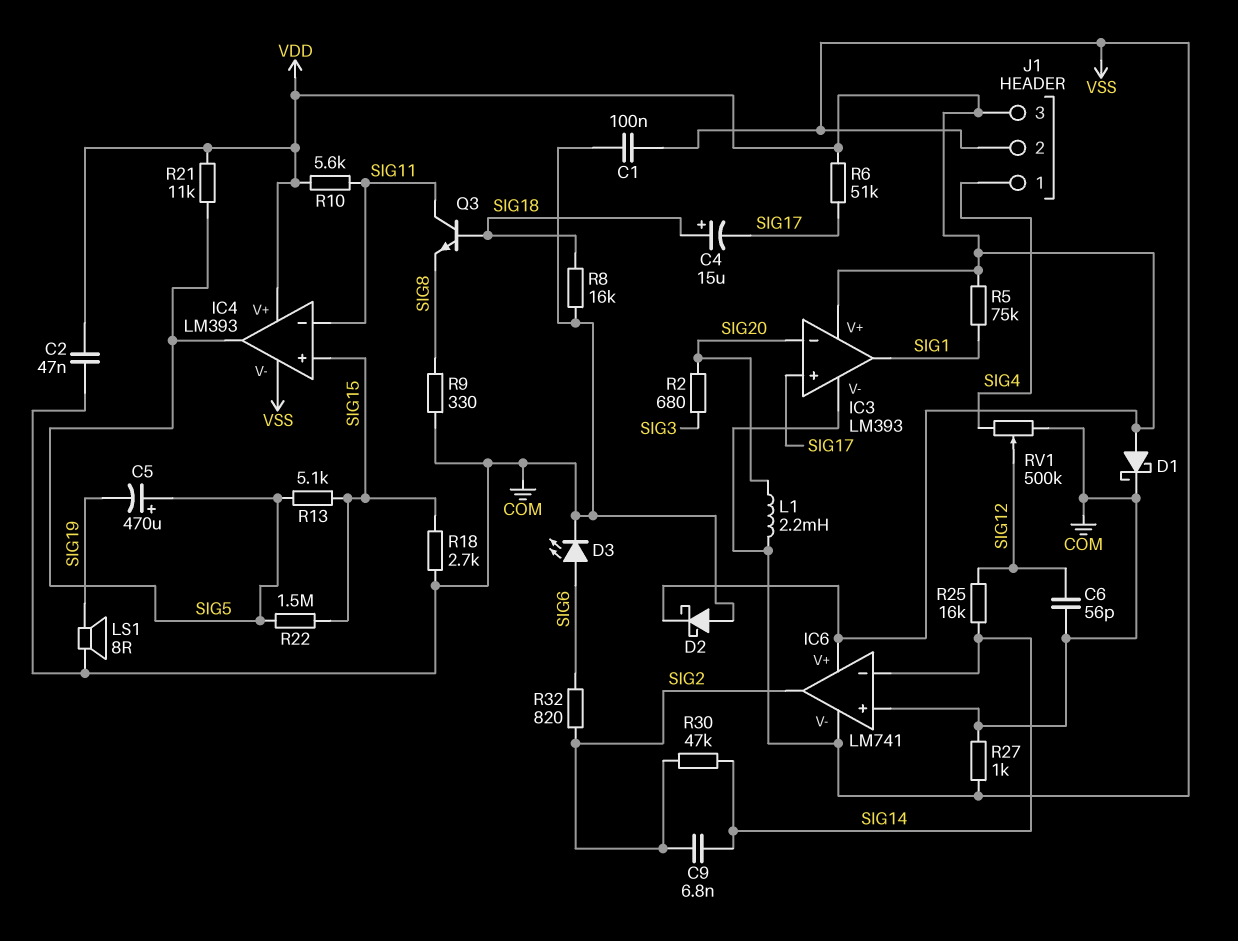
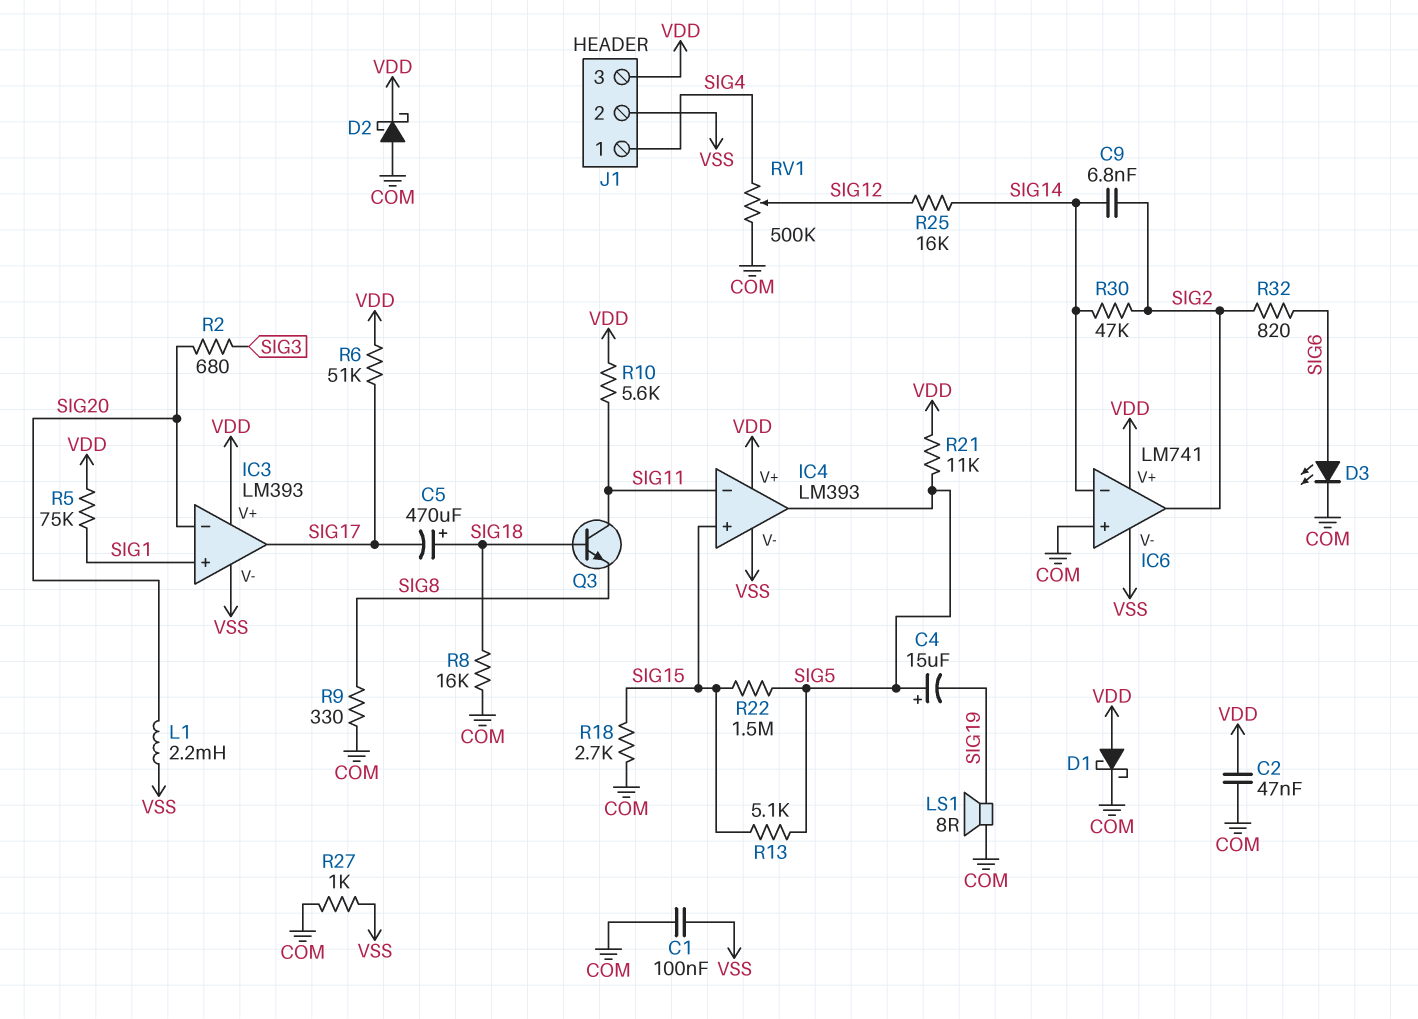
C4: 15uF (plus SIG18, minus SIG17) -> 15uF (plus SIG5, minus SIG19)
C5: 470uF (plus SIG5, minus SIG19) -> 470uF (plus SIG18, minus SIG17)
C6: 56pF (COM, SIG12) -> none
IC3 pin in+: SIG17 -> SIG1
IC3 pin out: SIG1 -> SIG17

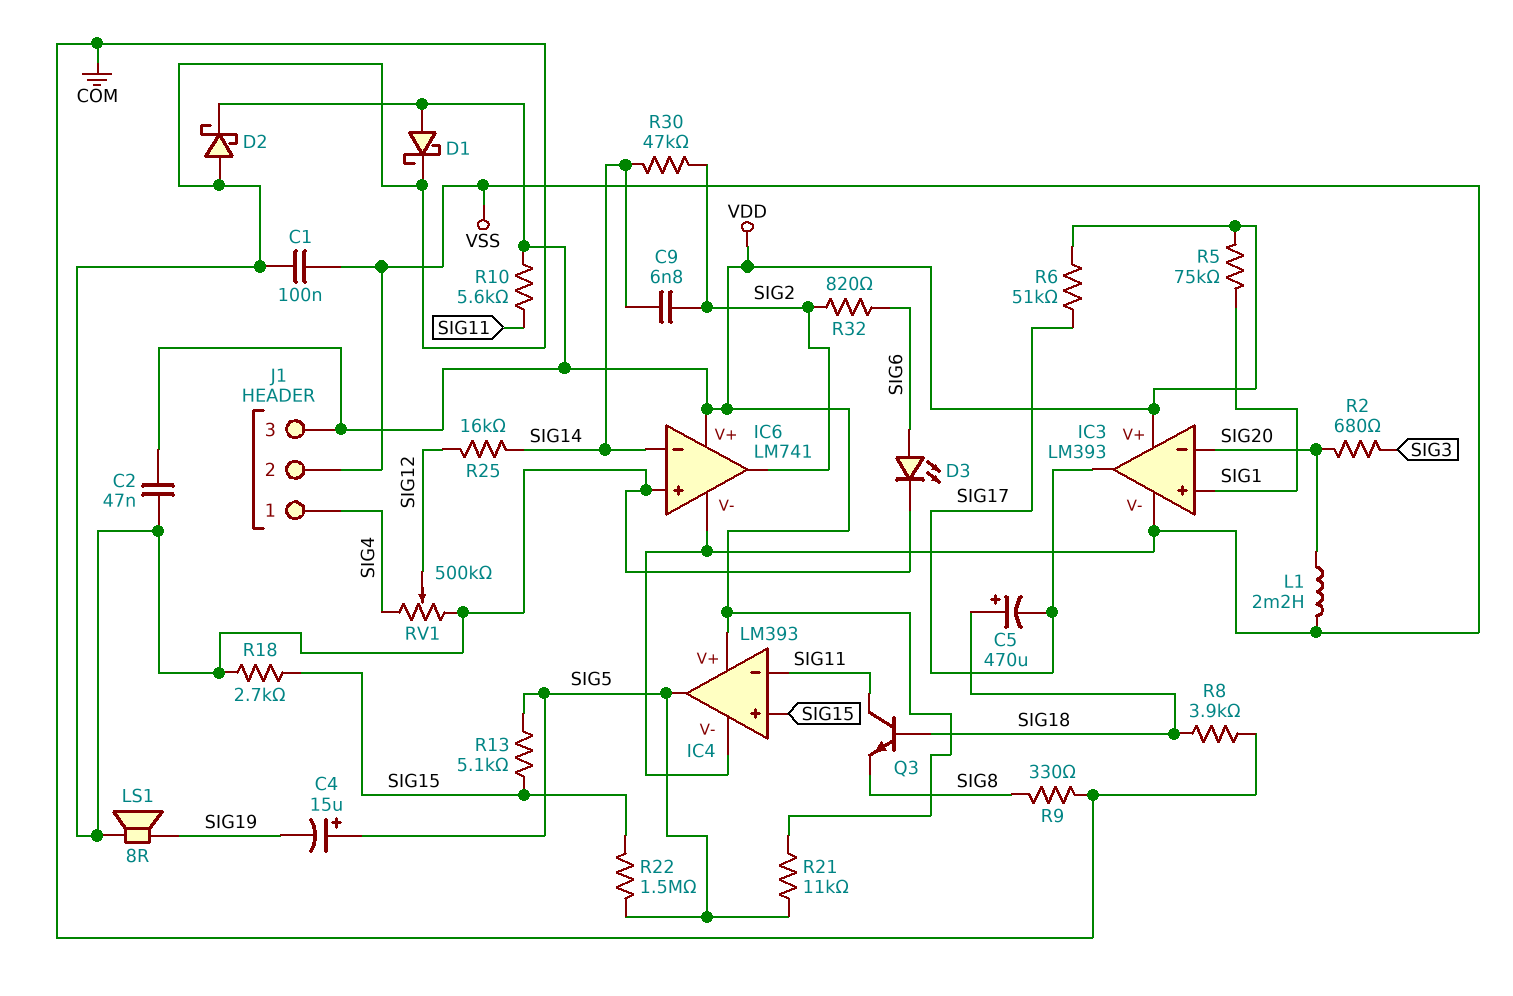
R8: 16k (COM, SIG18) -> 3.9k (COM, SIG18)
R27: 1k (COM, VSS) -> none

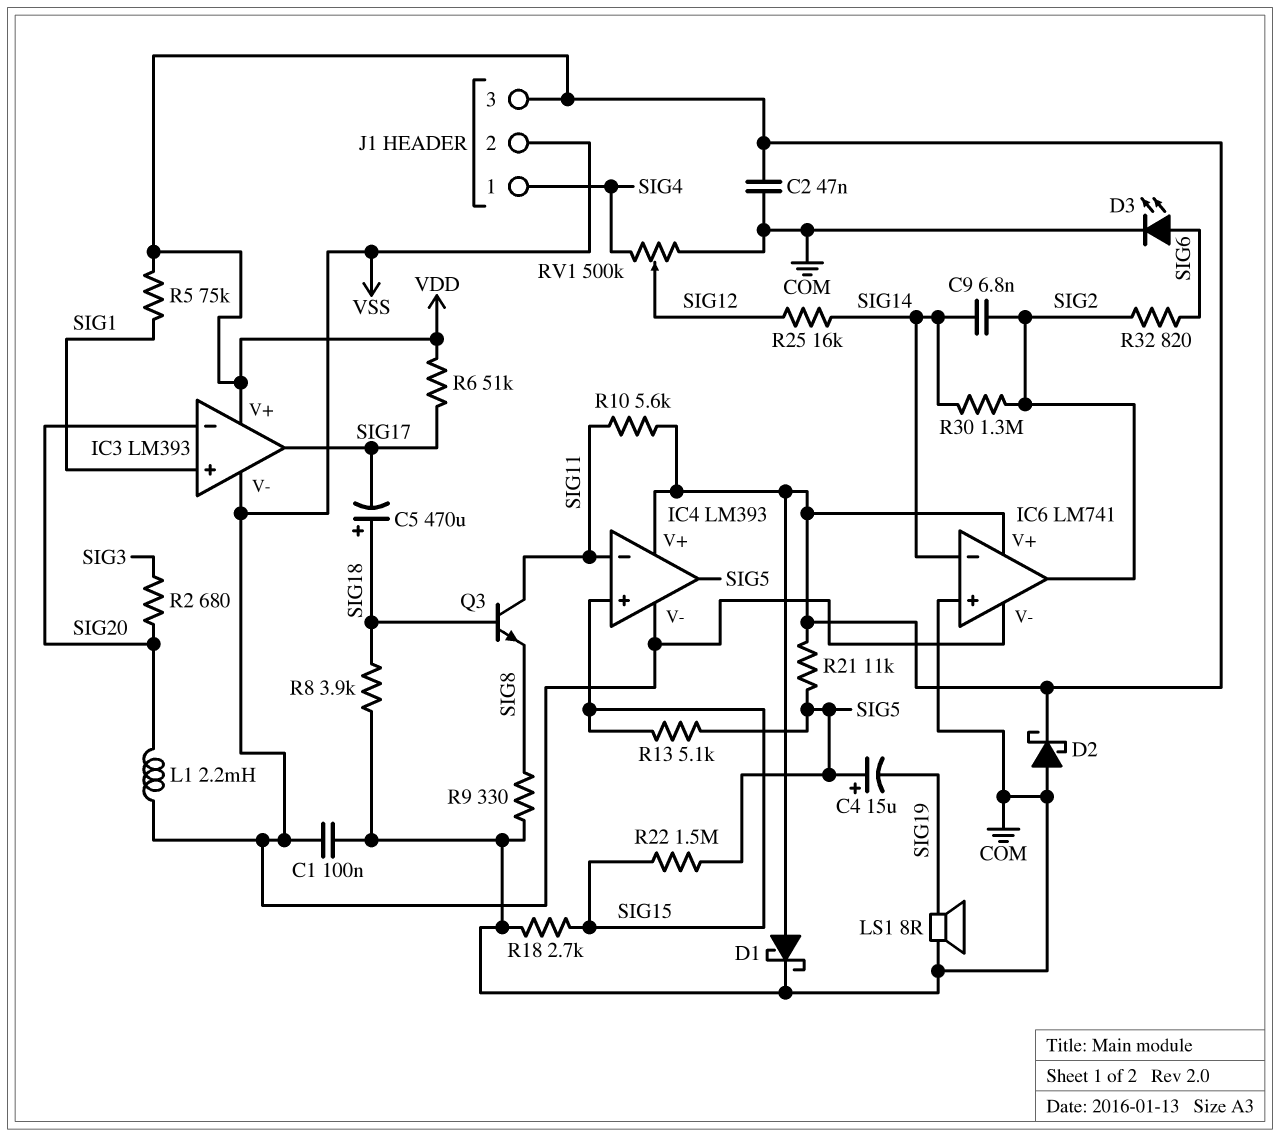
R30: 47k (SIG2, SIG14) -> 1.3M (SIG2, SIG14)

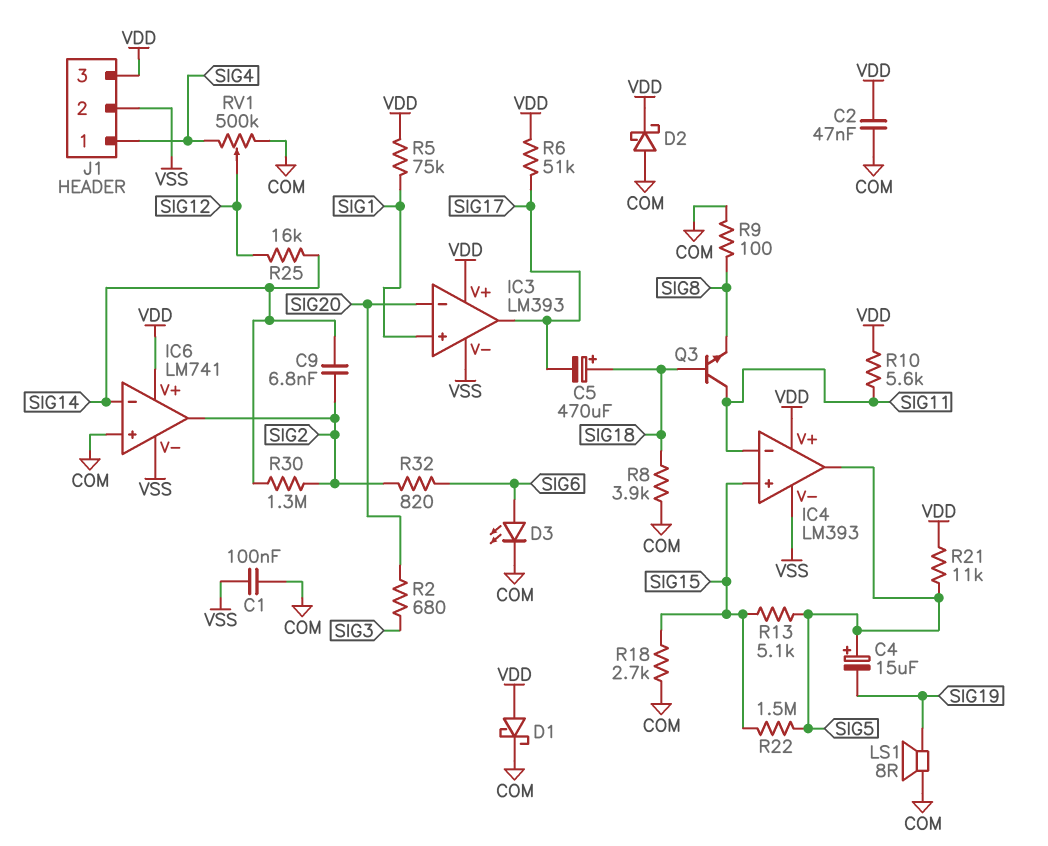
L1: 2.2mH (SIG20, VSS) -> none
R9: 330 (COM, SIG8) -> 100 (COM, SIG8)

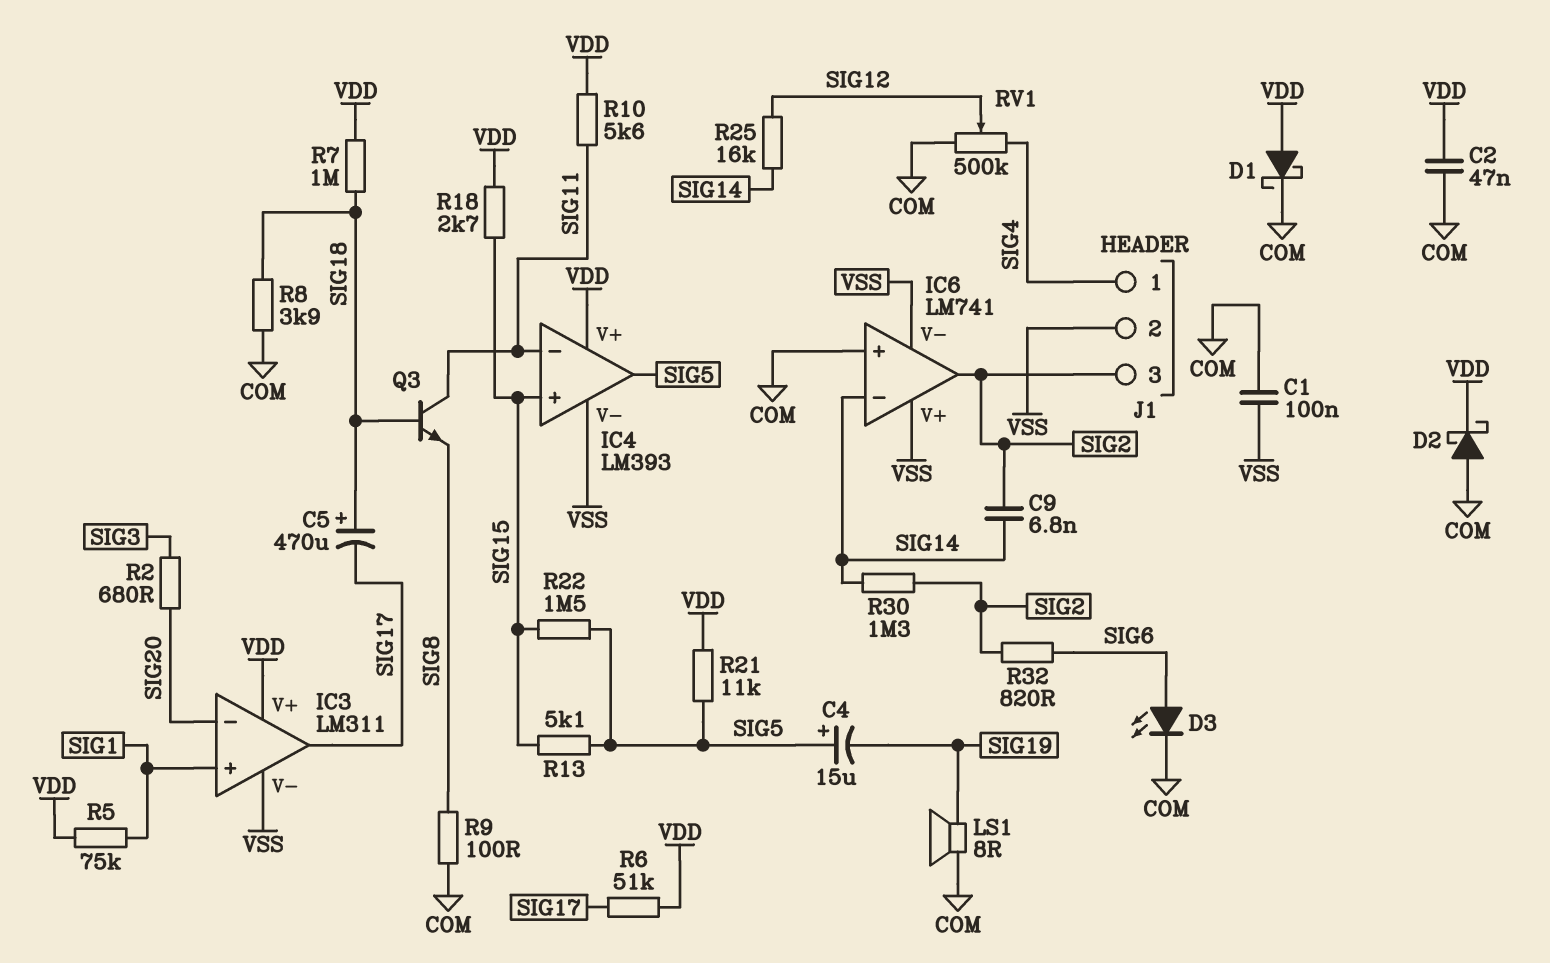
IC3: LM393 -> LM311
IC6 pin V+: VDD -> VSS
J1 pin 3: VDD -> SIG2
R7: none -> 1M (SIG18, VDD)
R18: 2.7k (COM, SIG15) -> 2.7k (SIG15, VDD)

